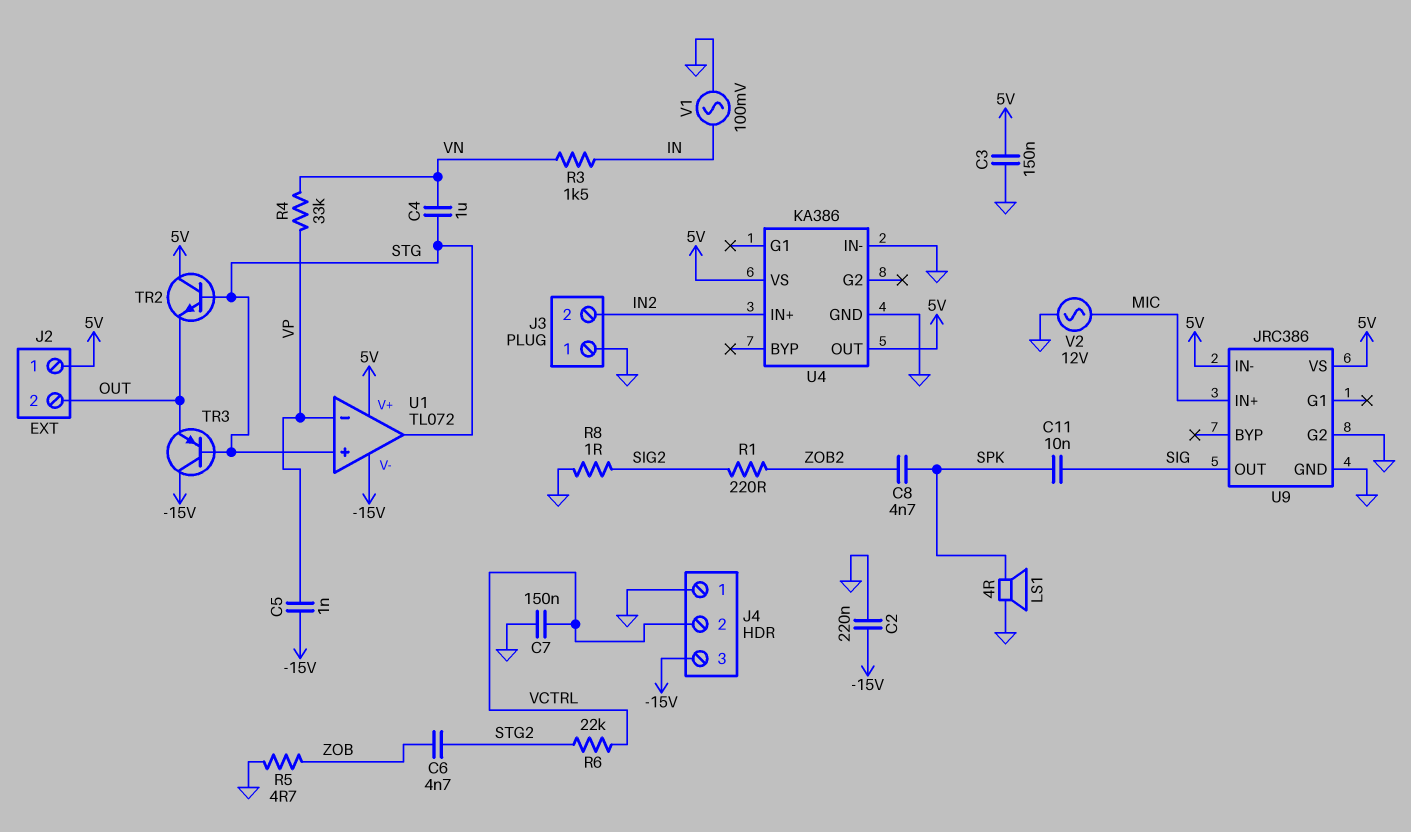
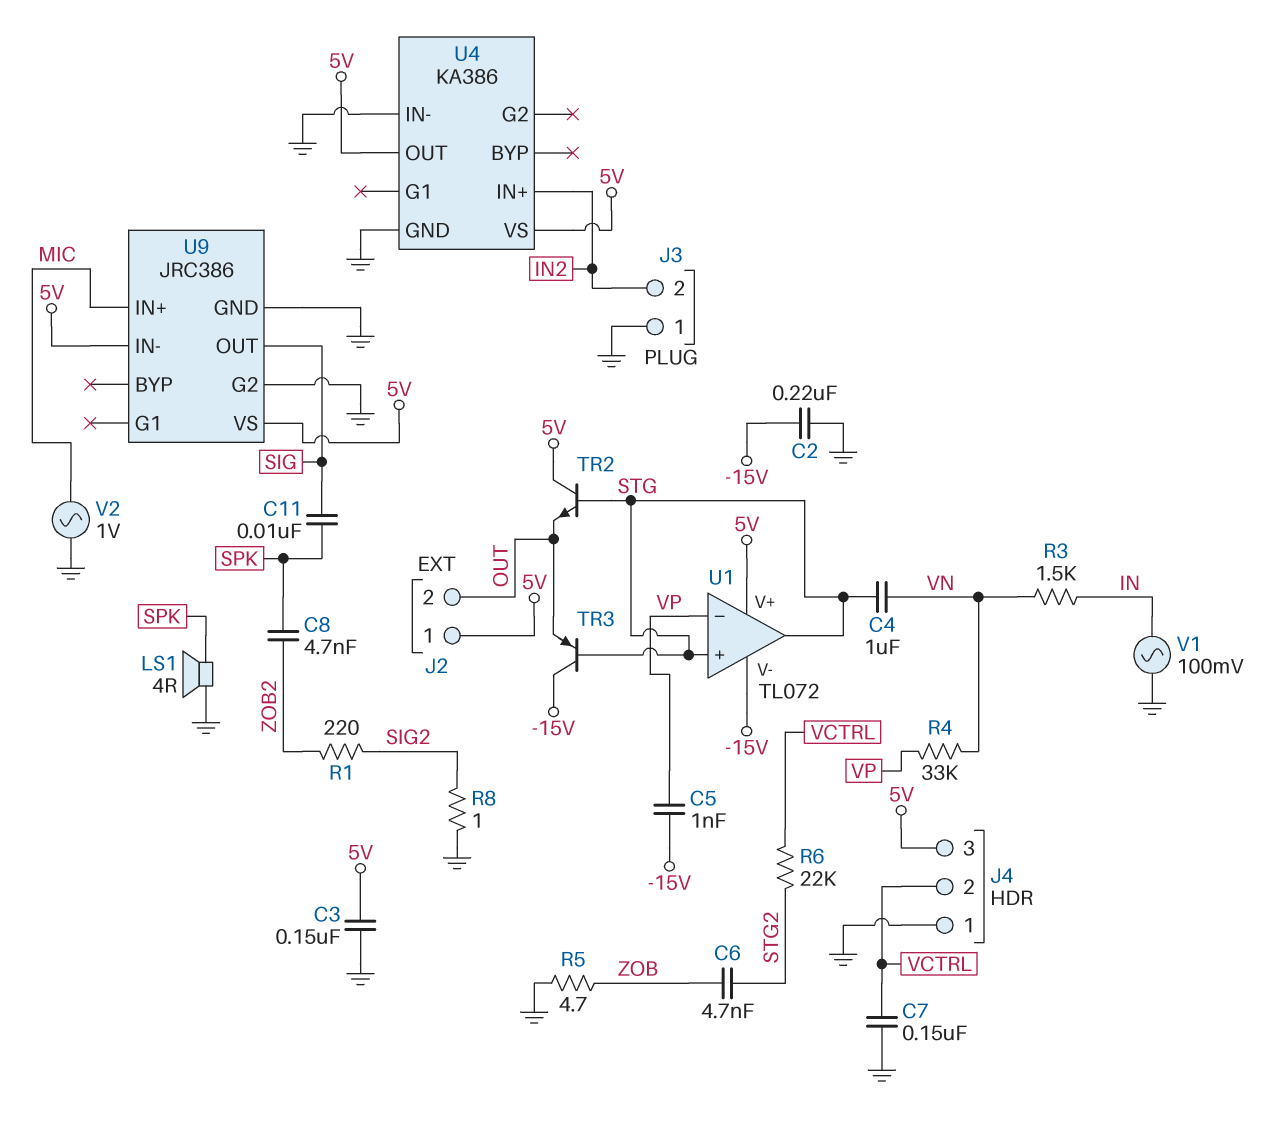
J4 pin 3: -15V -> 5V
V2: AC 12V (GND, MIC) -> AC 1V (GND, MIC)

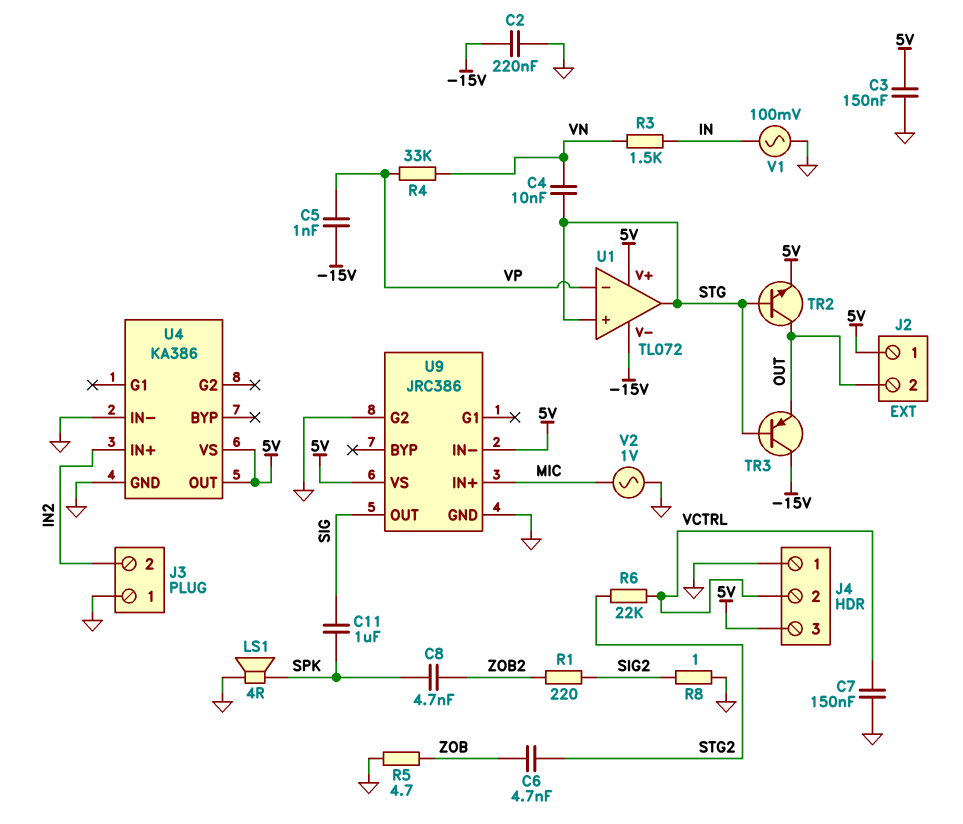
C4: 1uF (STG, VN) -> 10nF (STG, VN)
C11: 10nF (SIG, SPK) -> 1uF (SIG, SPK)
TR2: NPN (B STG, C 5V, E OUT) -> NPN (B STG, C OUT, E 5V)

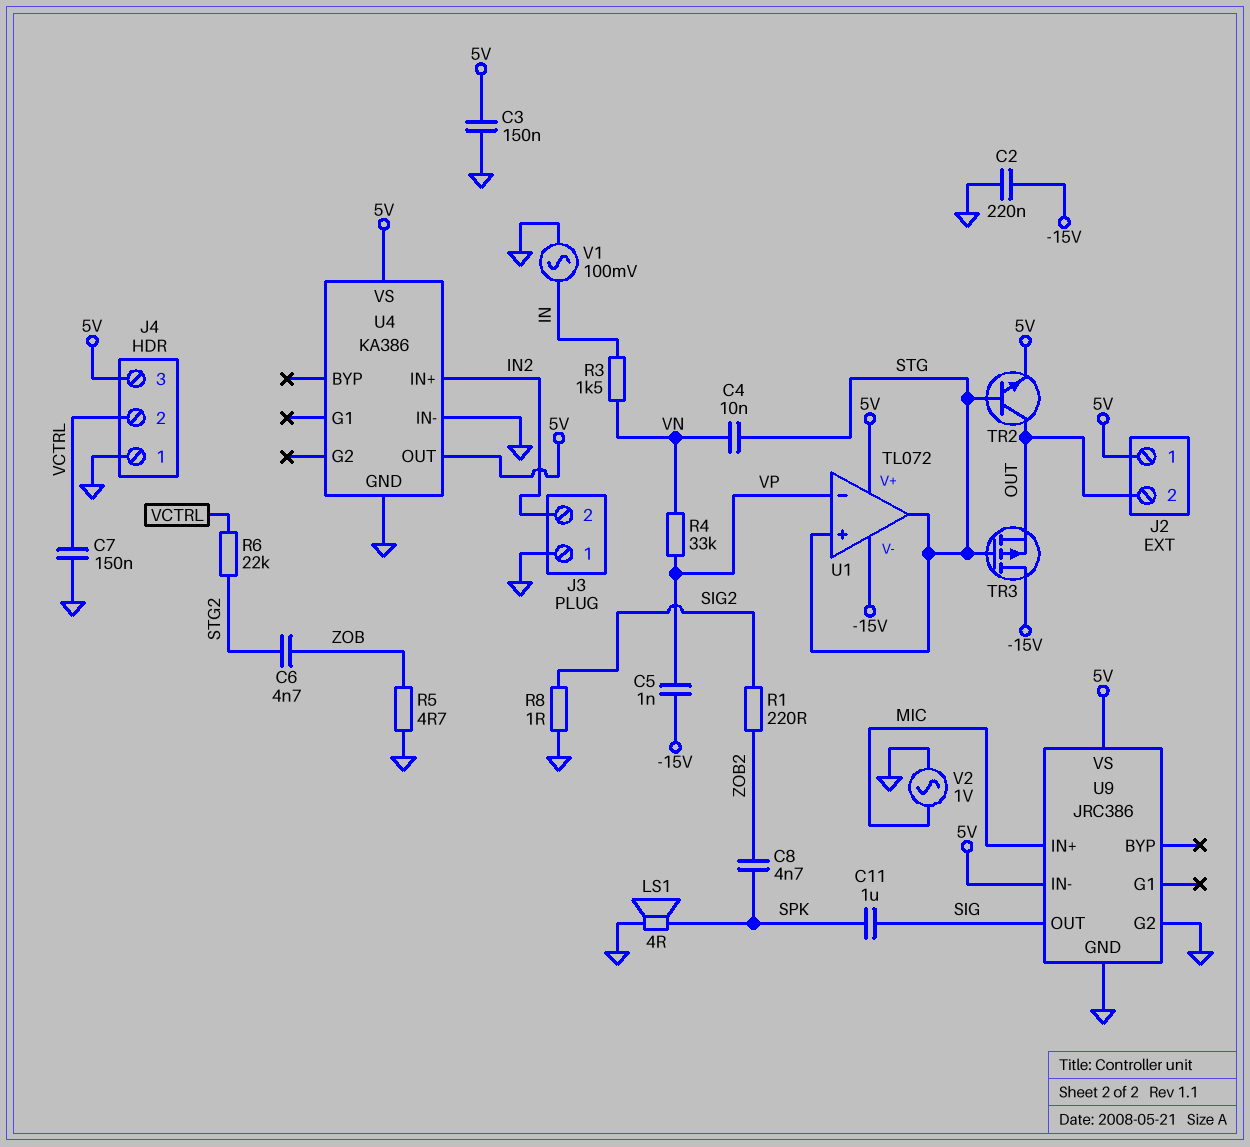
TR3: PNP (B STG, C -15V, E OUT) -> PMOS (G STG, D -15V, S OUT)

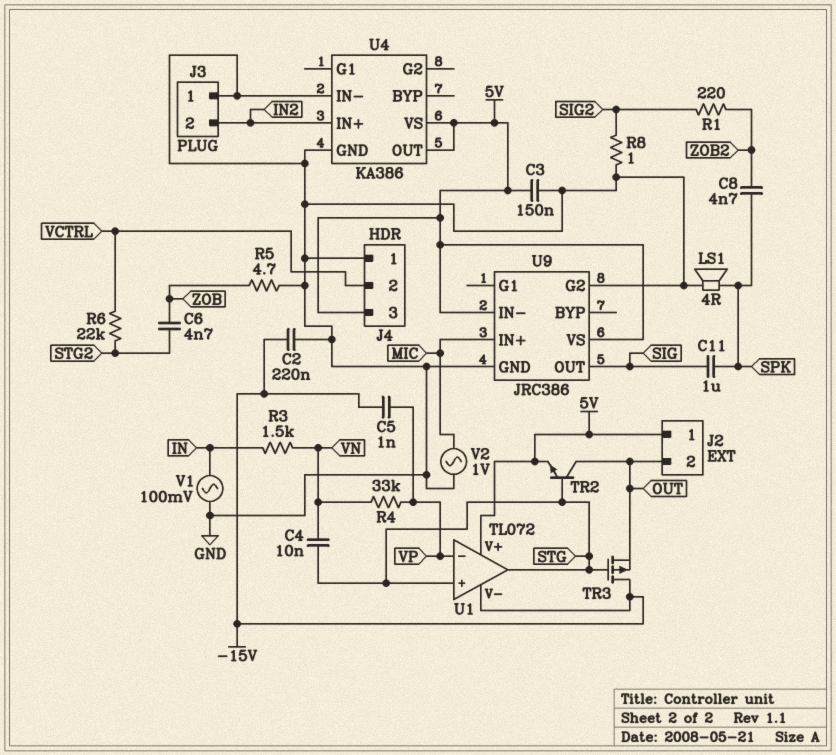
C7: 150nF (GND, VCTRL) -> none

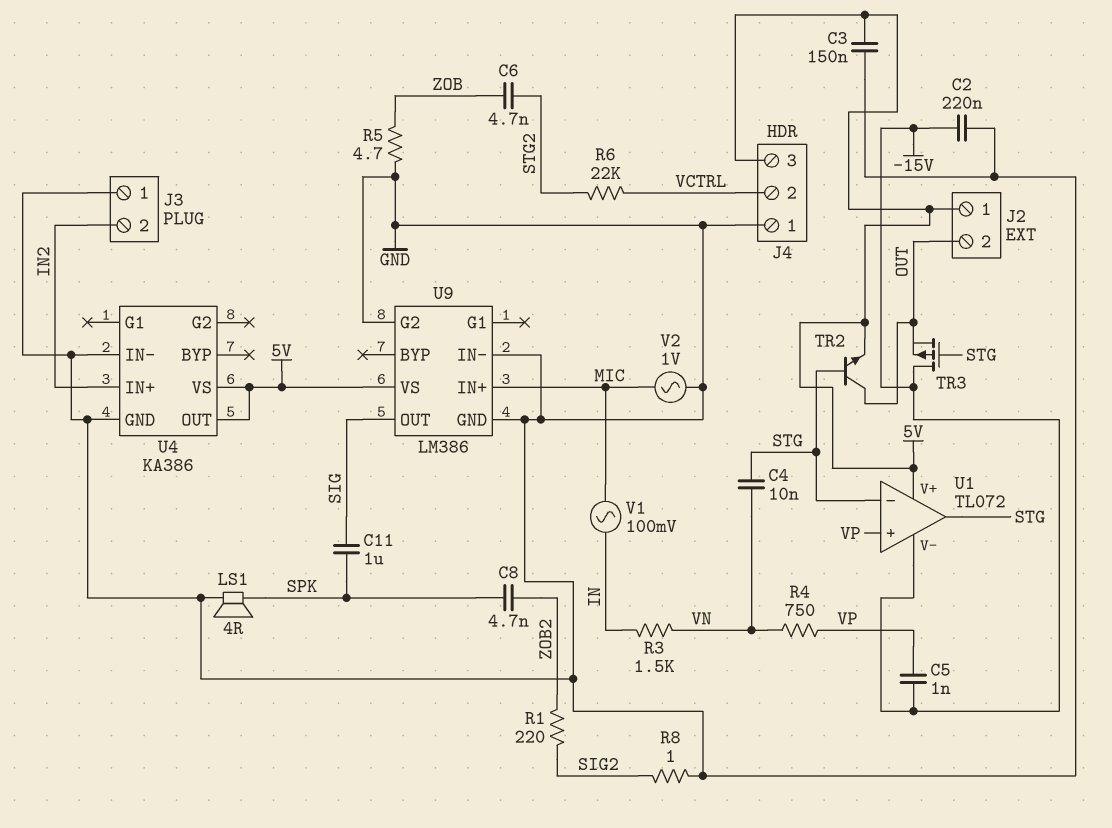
R4: 33k (VN, VP) -> 750 (VN, VP)
U1 pin in+: STG -> VP
U1 pin in-: VP -> STG
U9: JRC386 -> LM386
U9 pin IN-: 5V -> GND
V1: AC 100mV (GND, IN) -> AC 100mV (IN, MIC)

